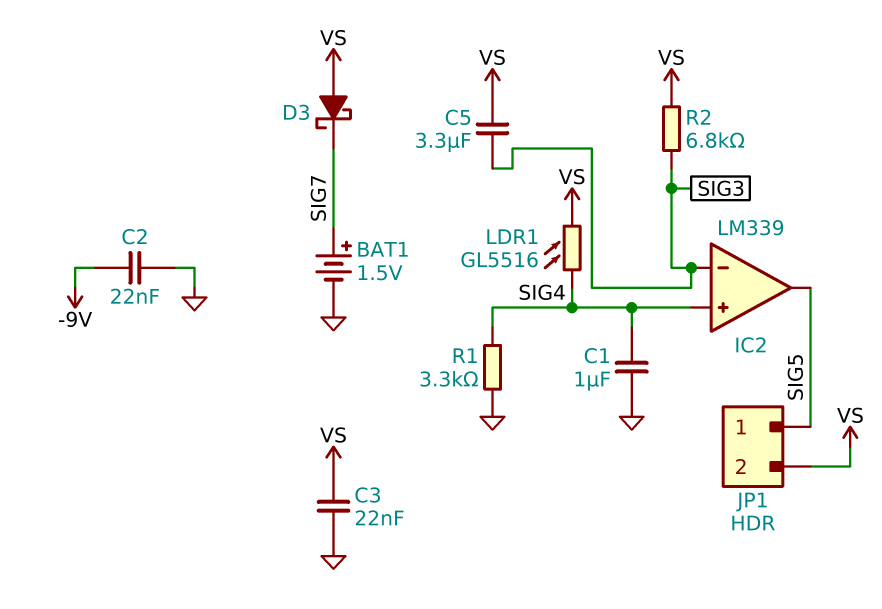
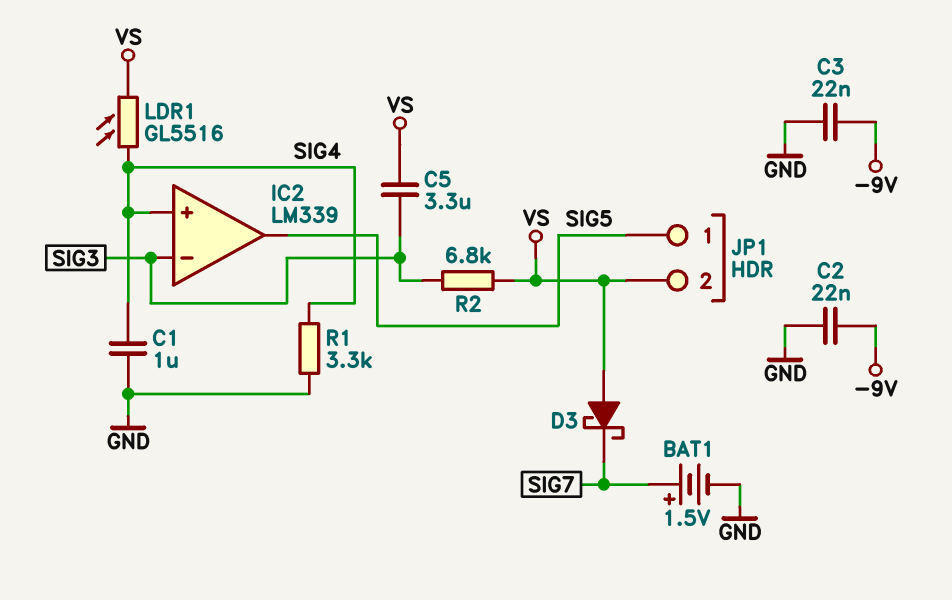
C3: 22nF (GND, VS) -> 22nF (-9V, GND)

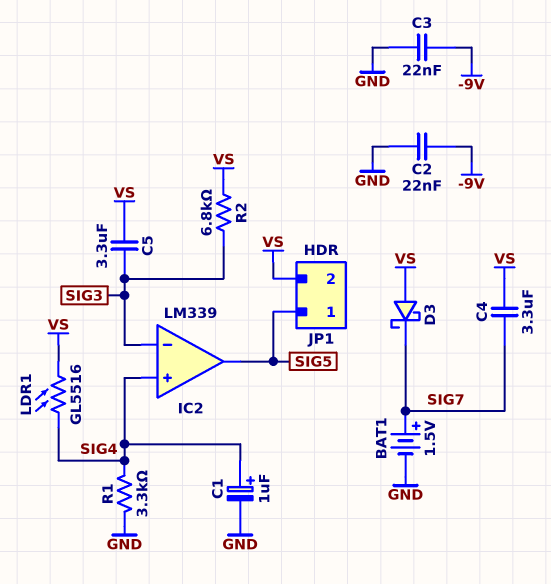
C1: 1uF (GND, SIG4) -> 1uF (plus SIG4, minus GND)
C4: none -> 3.3uF (SIG7, VS)

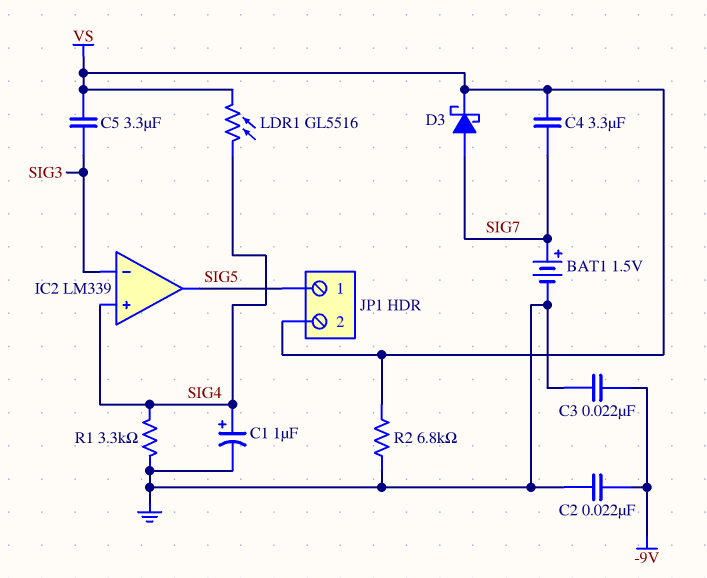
D3: schottky (A VS, K SIG7) -> schottky (A SIG7, K VS)
R2: 6.8k (SIG3, VS) -> 6.8k (GND, VS)

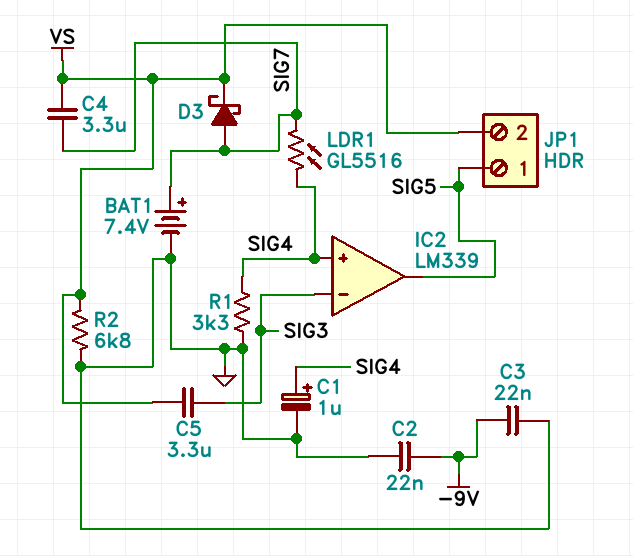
BAT1: 1.5V (plus SIG7, minus GND) -> 7.4V (plus SIG7, minus GND)
LDR1: GL5516 (SIG4, VS) -> GL5516 (SIG4, SIG7)

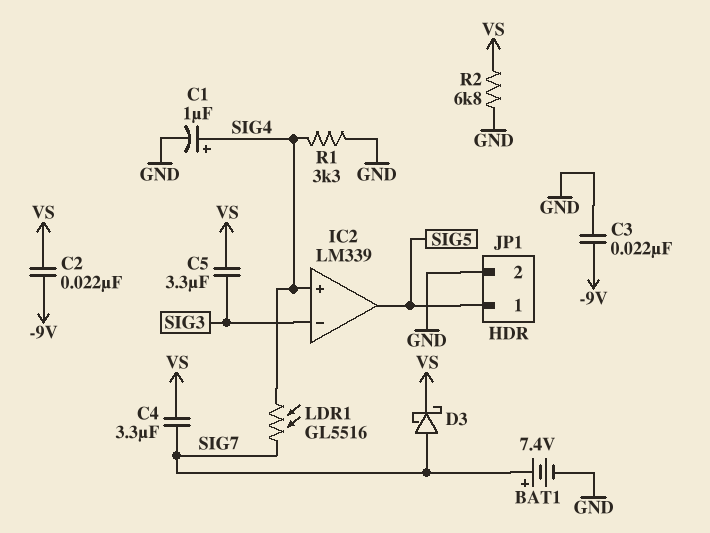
C2: 22nF (-9V, GND) -> 22nF (-9V, VS)
JP1 pin 2: VS -> GND

